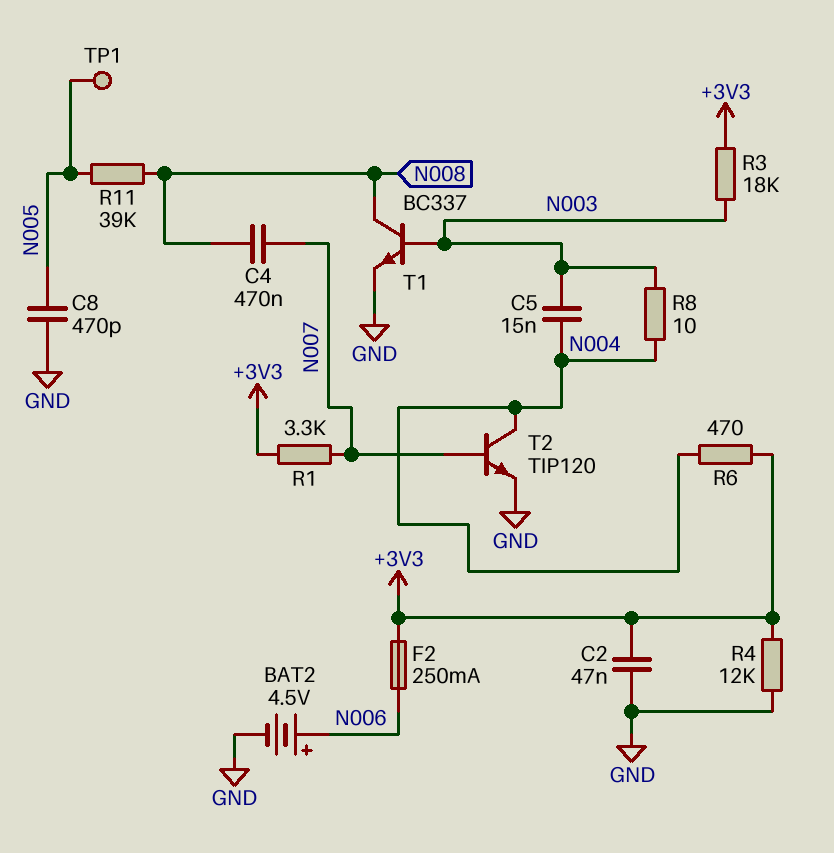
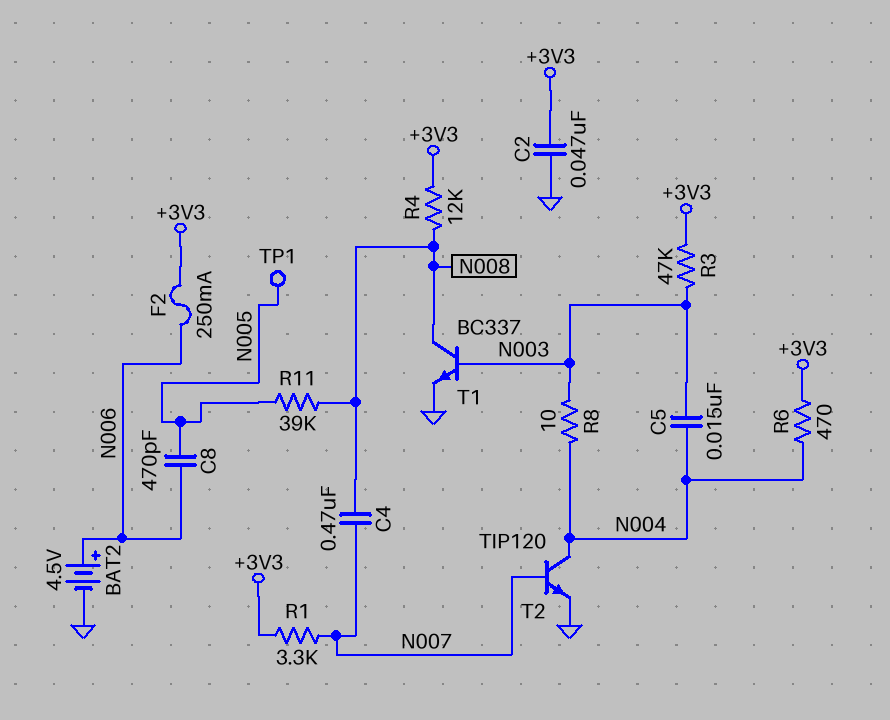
C8: 470pF (GND, N005) -> 470pF (N005, N006)
R3: 18k (+3V3, N003) -> 47k (+3V3, N003)
R4: 12k (+3V3, GND) -> 12k (+3V3, N008)

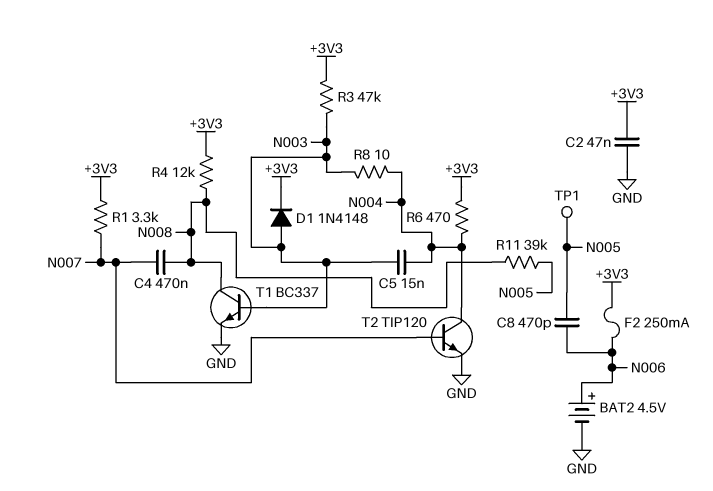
D1: none -> diode 1N4148 (A N003, K +3V3)

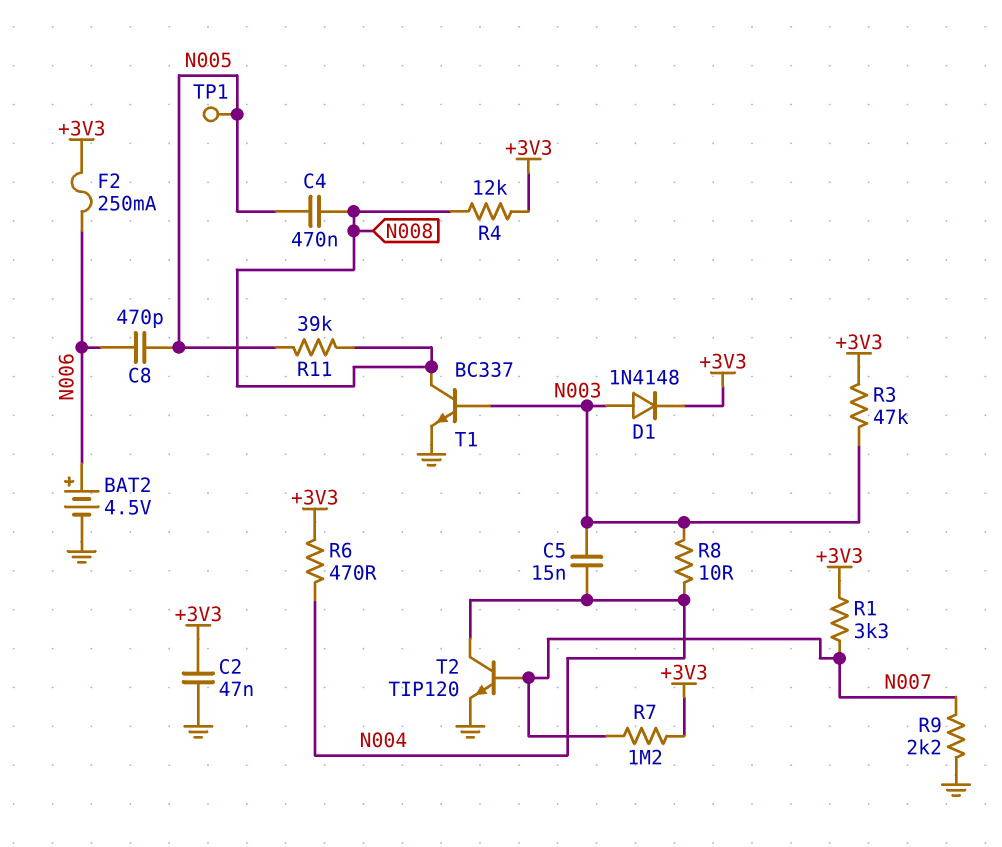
C4: 470nF (N007, N008) -> 470nF (N005, N008)
R7: none -> 1.2M (+3V3, N007)
R9: none -> 2.2k (GND, N007)

